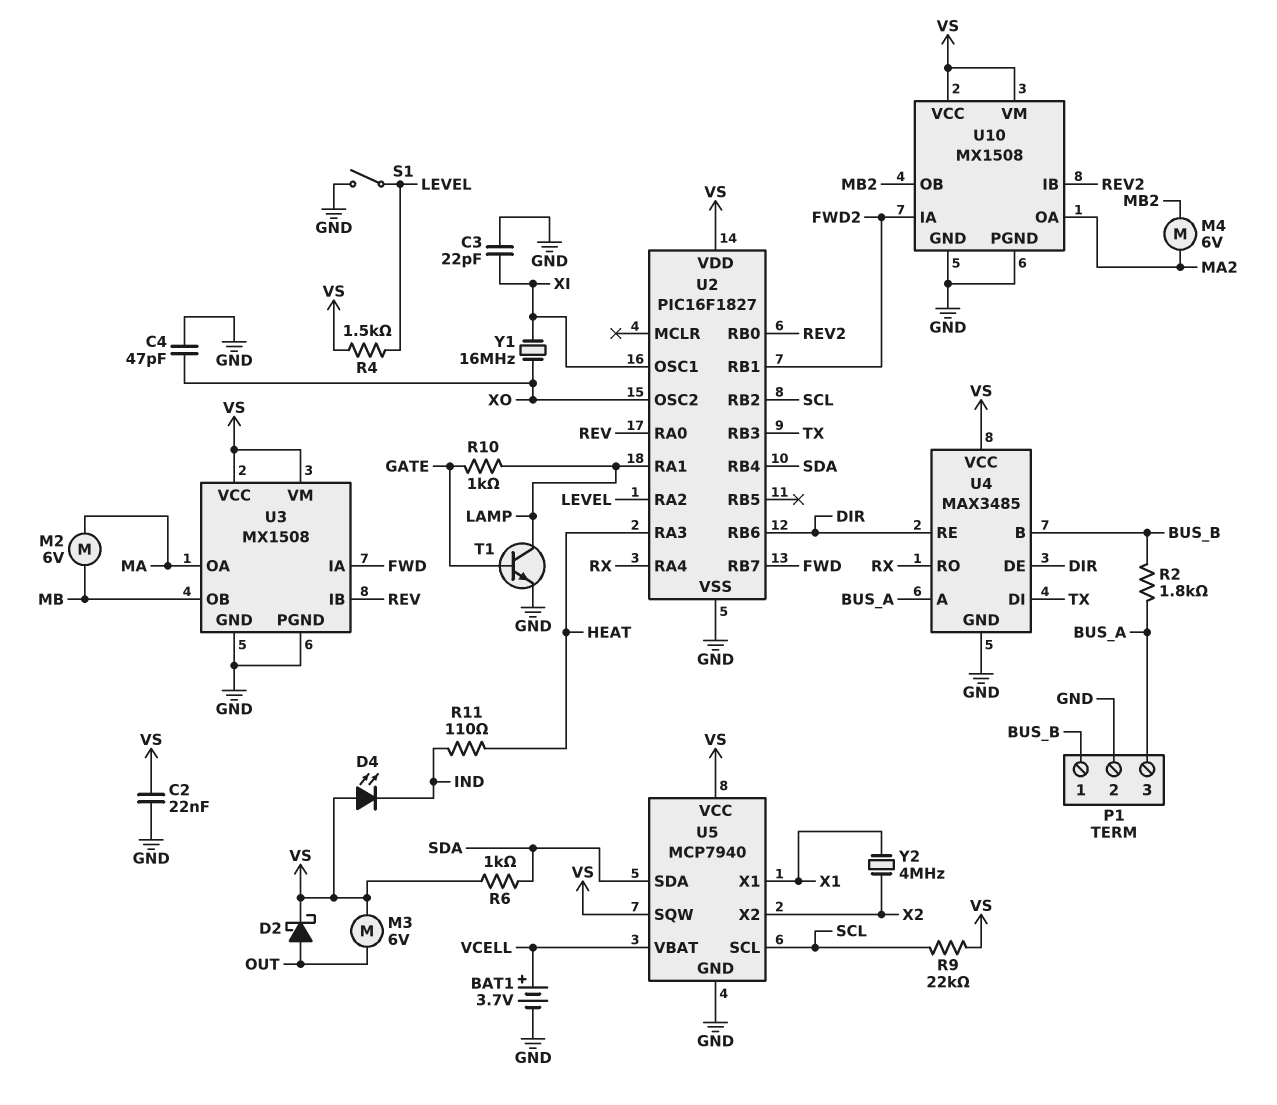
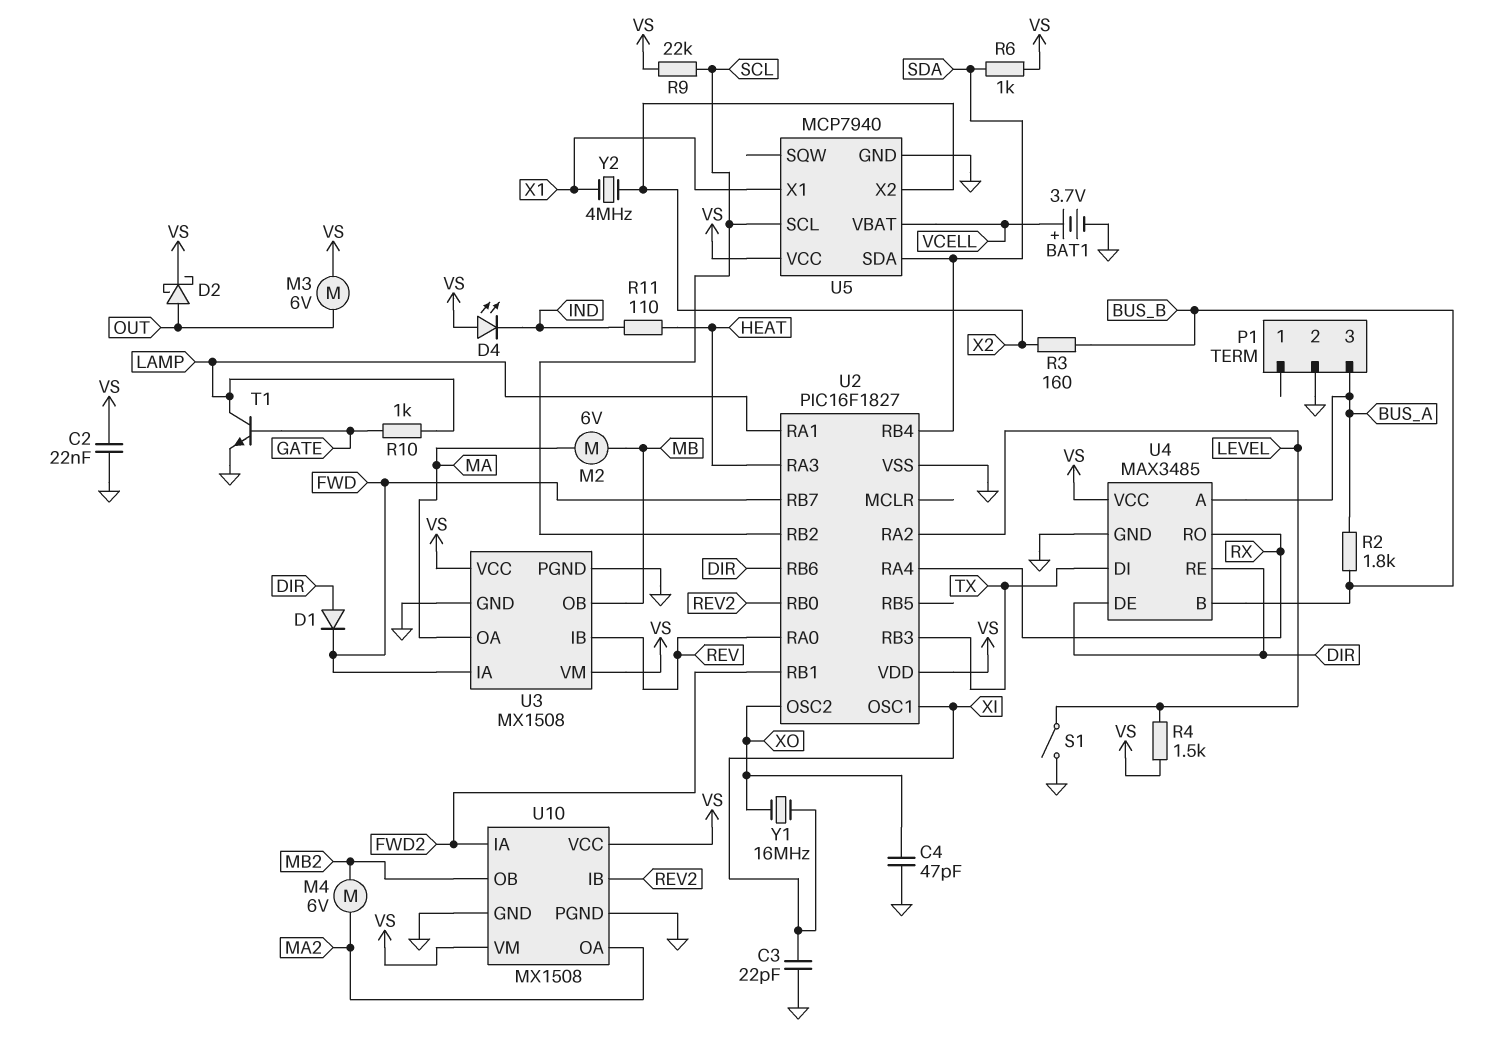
D1: none -> diode (A DIR, K FWD)
P1 pin 1: BUS_B -> none
R3: none -> 160 (BUS_B, X2)
U5 pin SQW: VS -> none

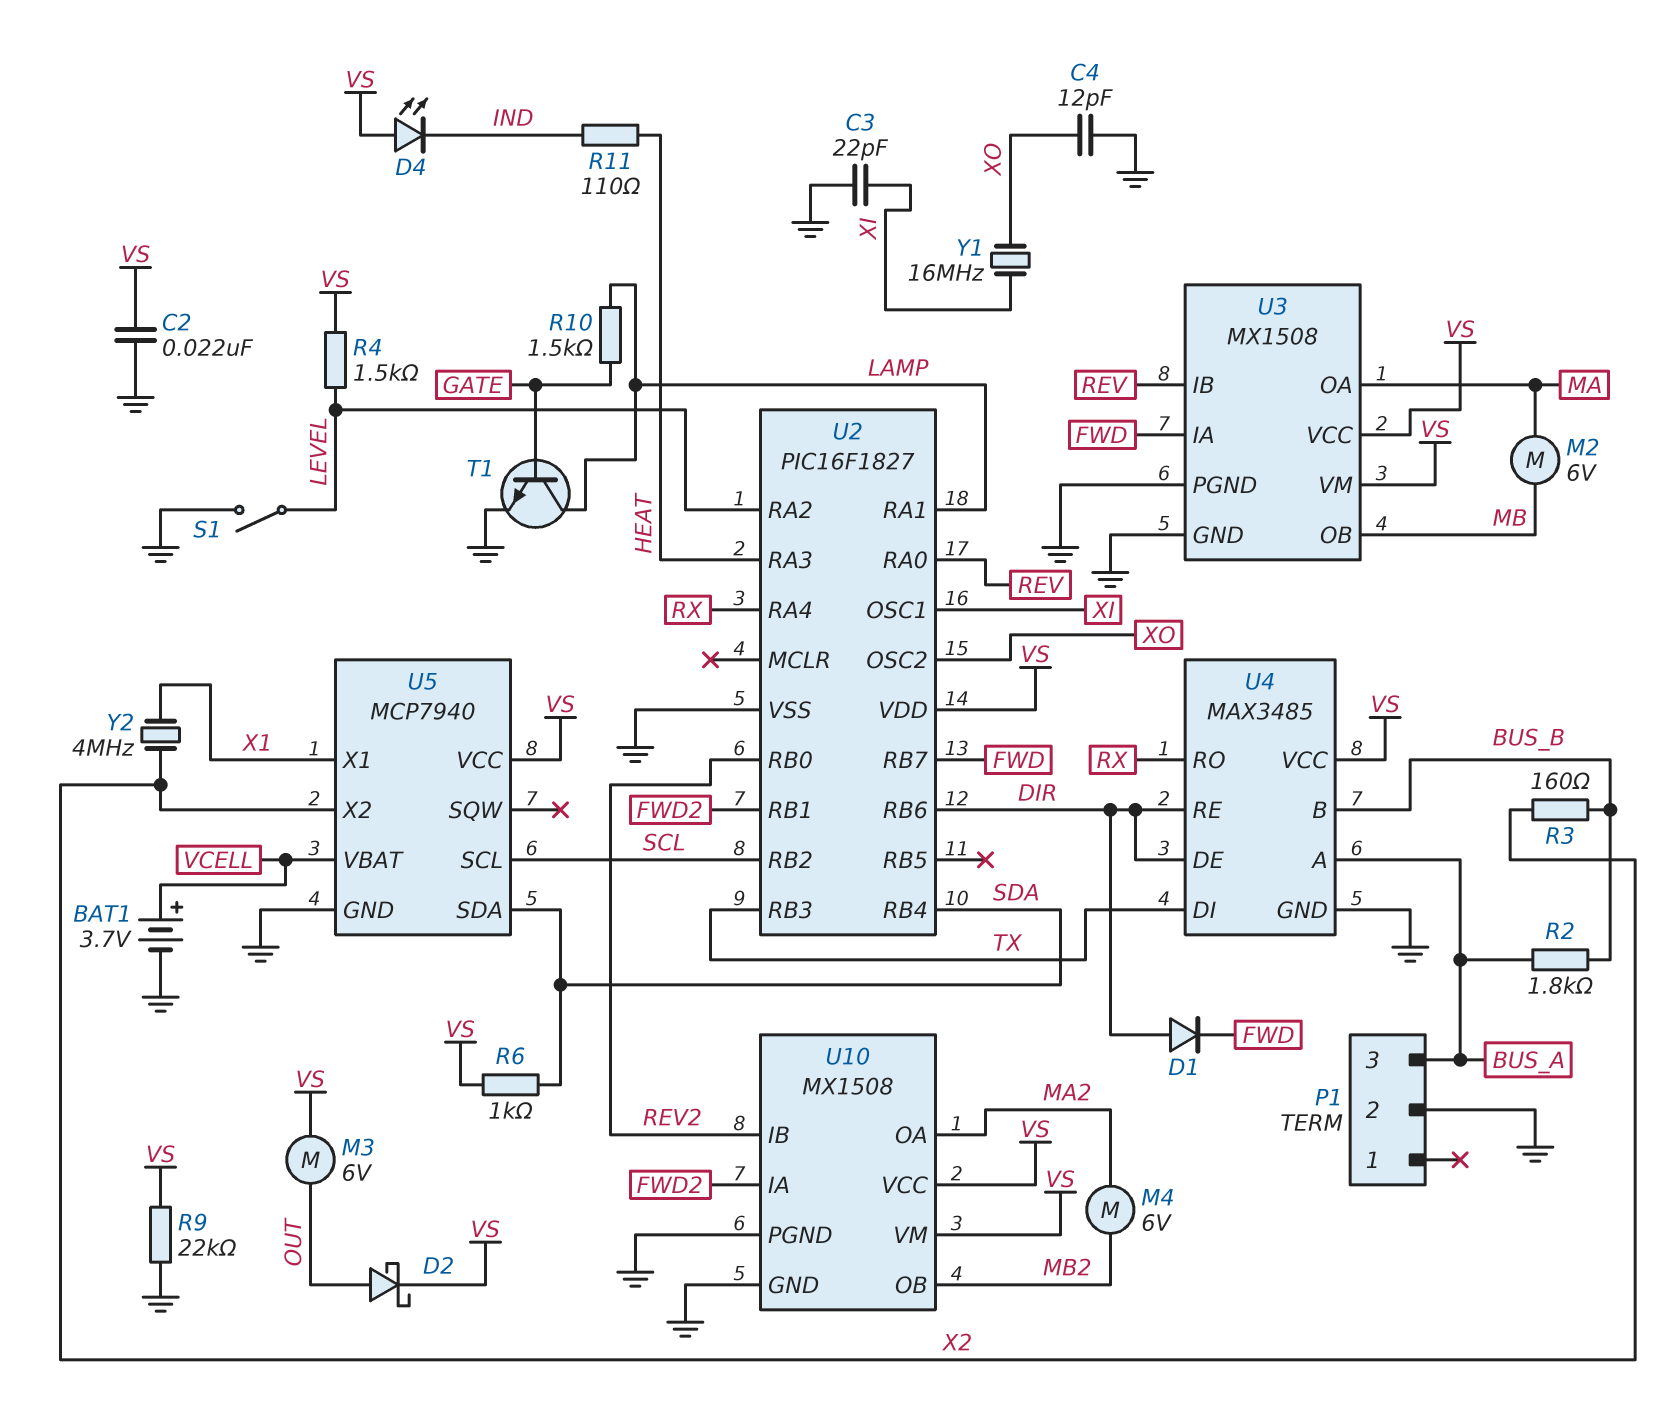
C4: 47pF (GND, XO) -> 12pF (GND, XO)
R9: 22k (SCL, VS) -> 22k (GND, VS)
R10: 1k (GATE, LAMP) -> 1.5k (GATE, LAMP)

